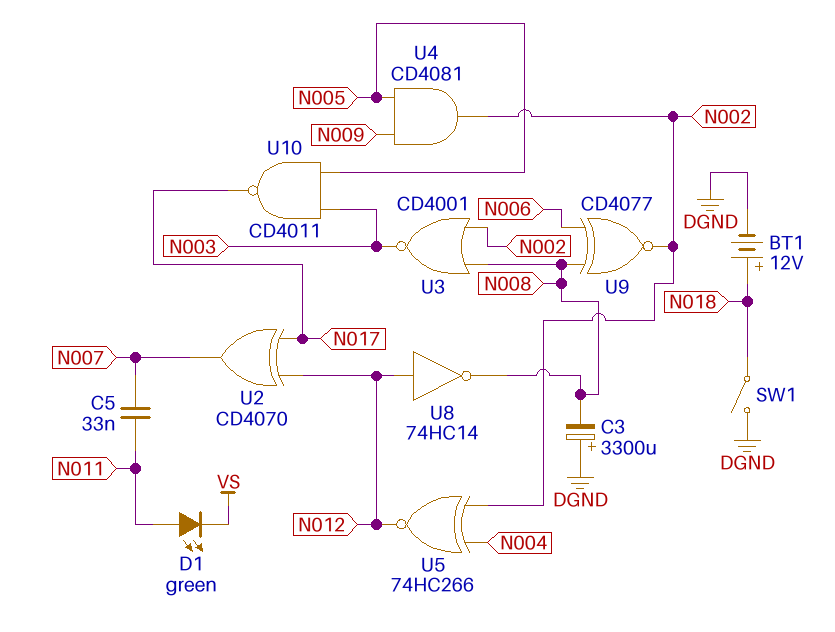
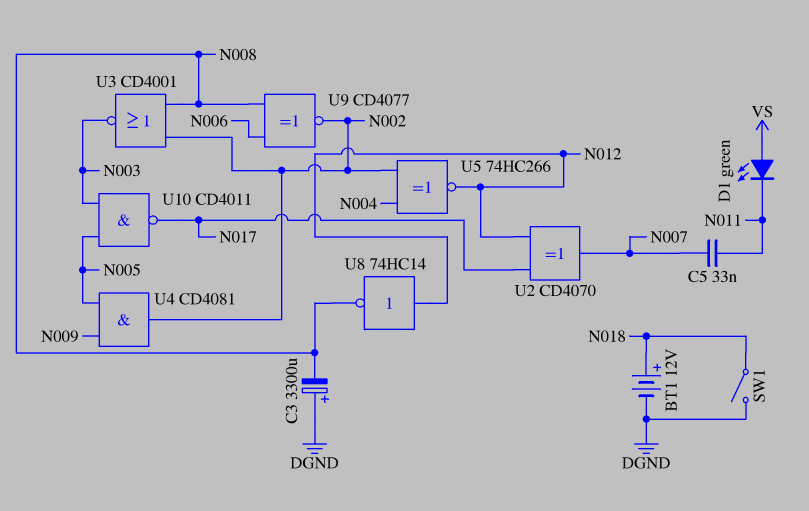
D1: LED green (A N011, K VS) -> LED green (A VS, K N011)

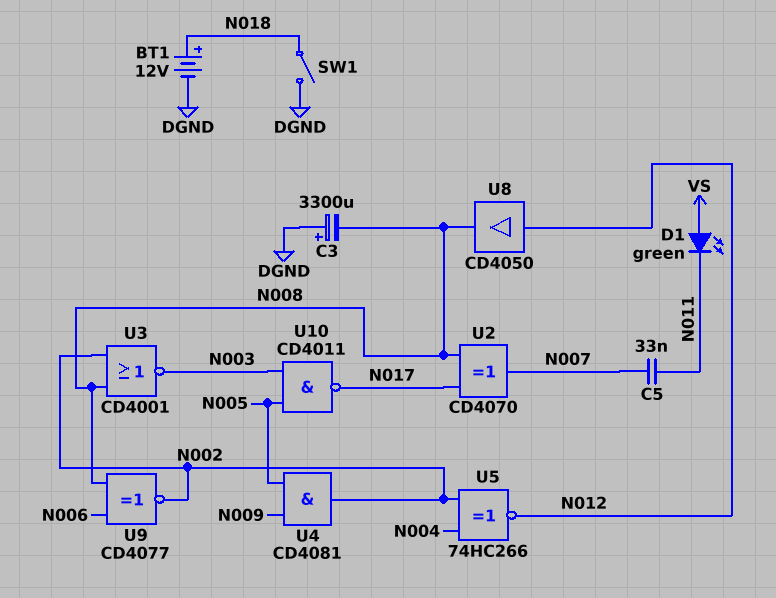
U2: XOR CD4070 (in N012, in N017, out N007) -> XOR CD4070 (in N008, in N017, out N007)
U8: NOT 74HC14 (in N012, out N008) -> buffer CD4050 (in N012, out N008)

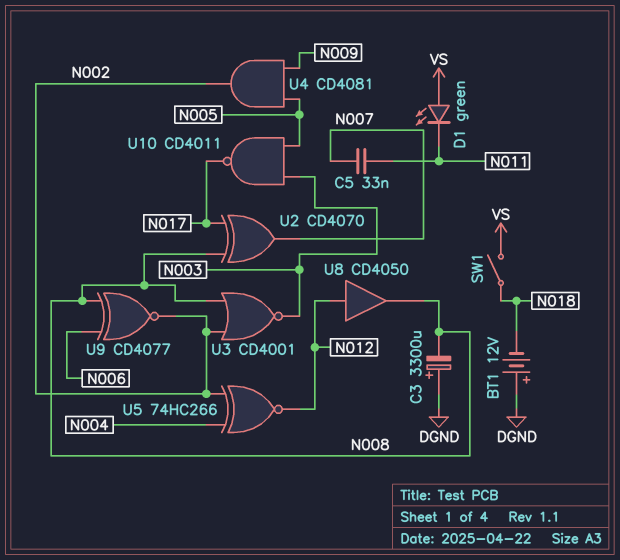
BT1: 12V (plus N018, minus DGND) -> 12V (plus DGND, minus N018)
SW1: switch (DGND, N018) -> switch (N018, VS)

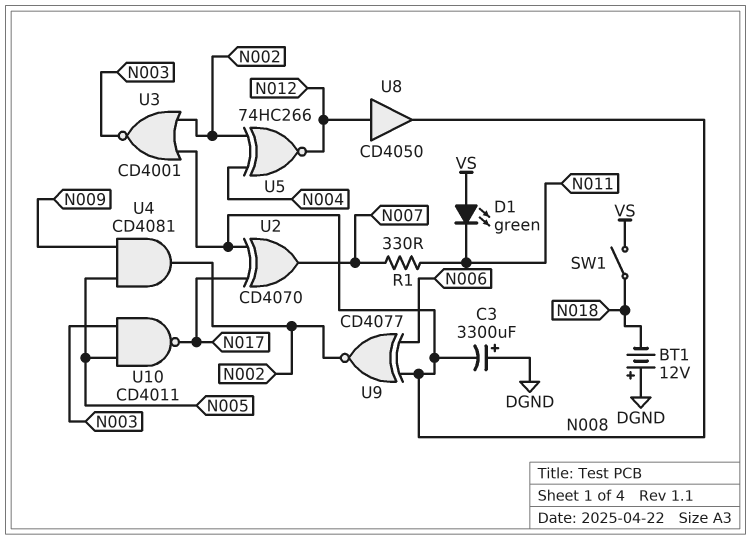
C5: 33nF (N007, N011) -> none
R1: none -> 330 (N007, N011)

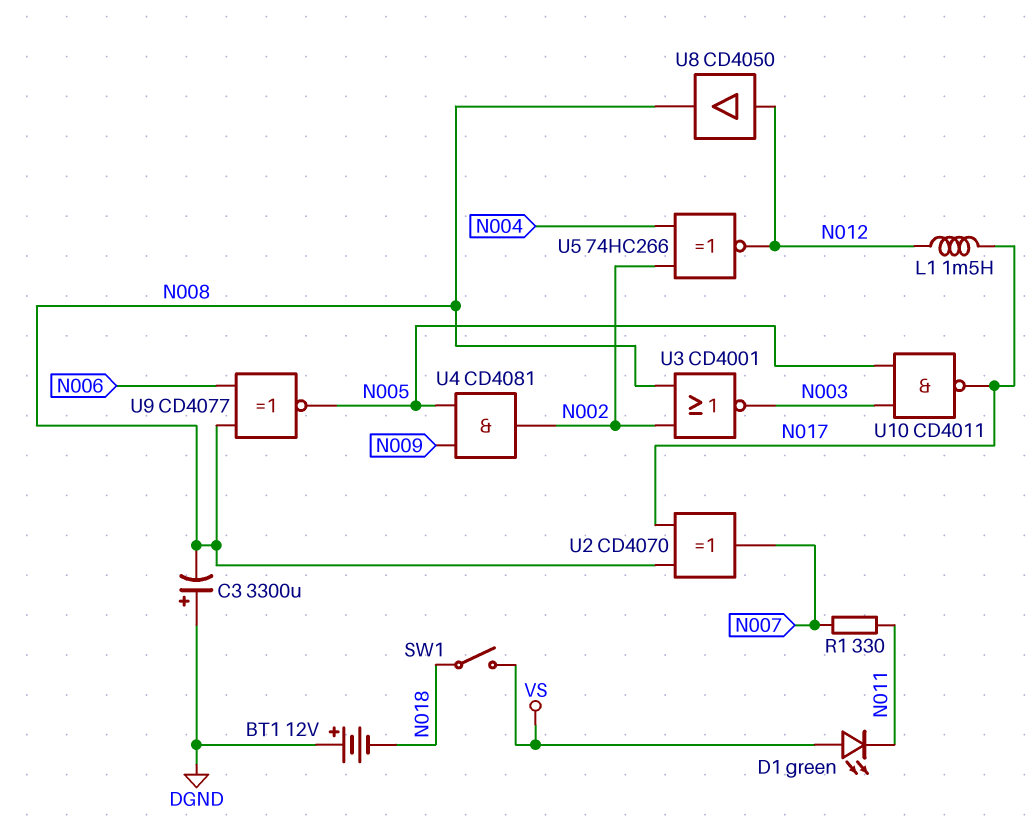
L1: none -> 1.5mH (N012, N017)
U9: XNOR CD4077 (in N006, in N008, out N002) -> XNOR CD4077 (in N006, in N008, out N005)

